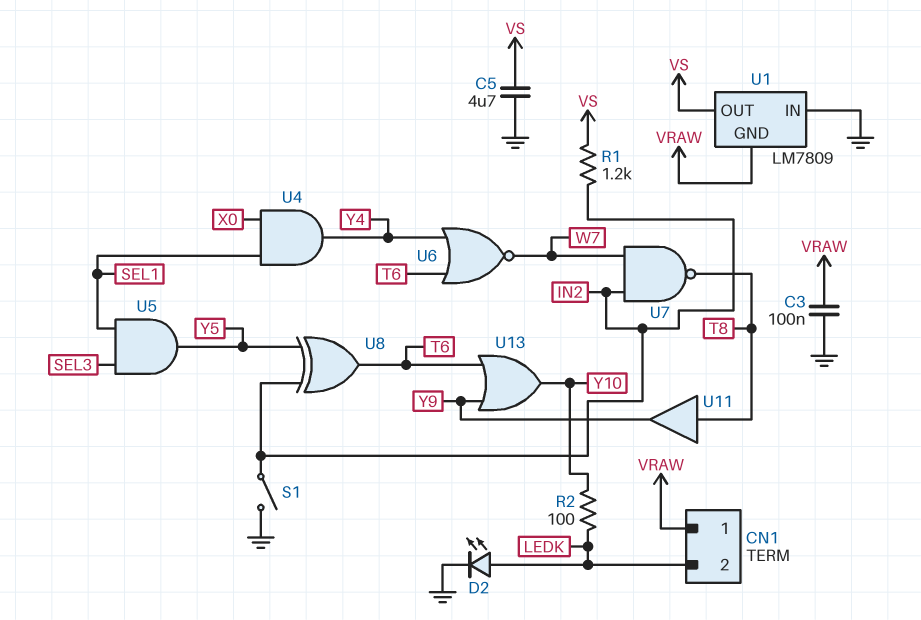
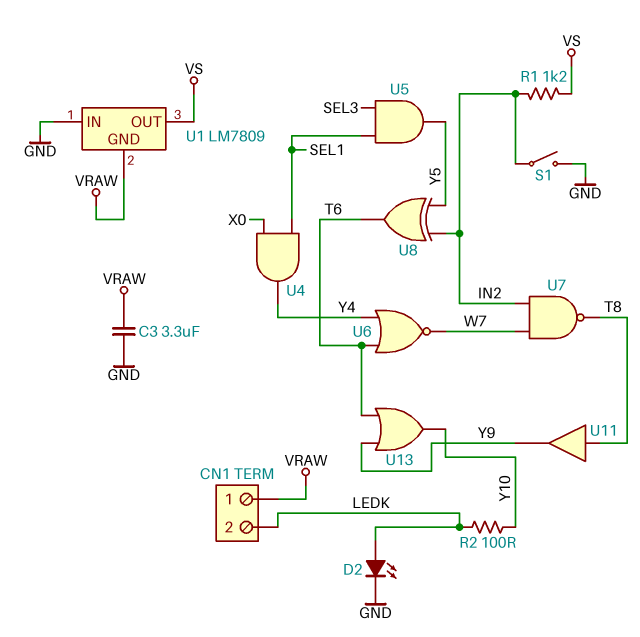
C3: 100nF (GND, VRAW) -> 3.3uF (GND, VRAW)
C5: 4.7uF (GND, VS) -> none

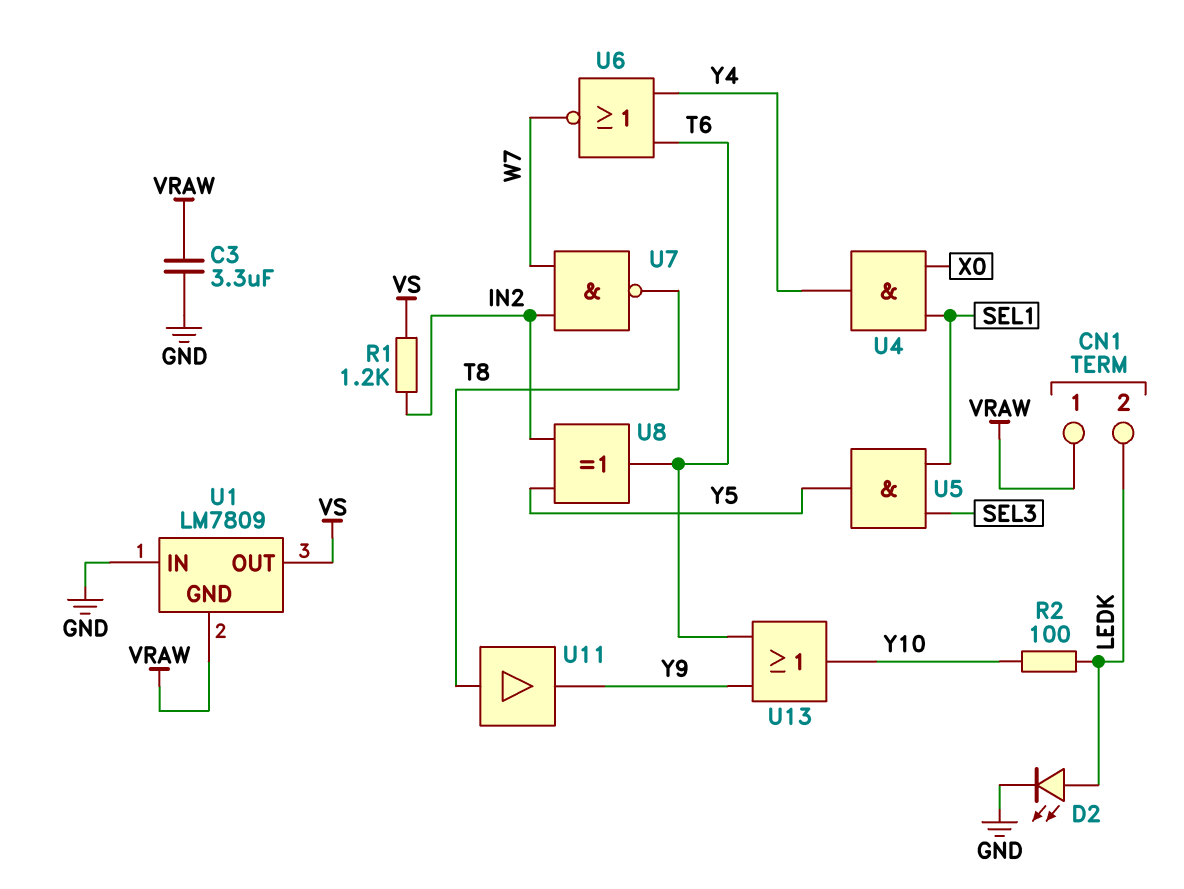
S1: switch (GND, IN2) -> none

